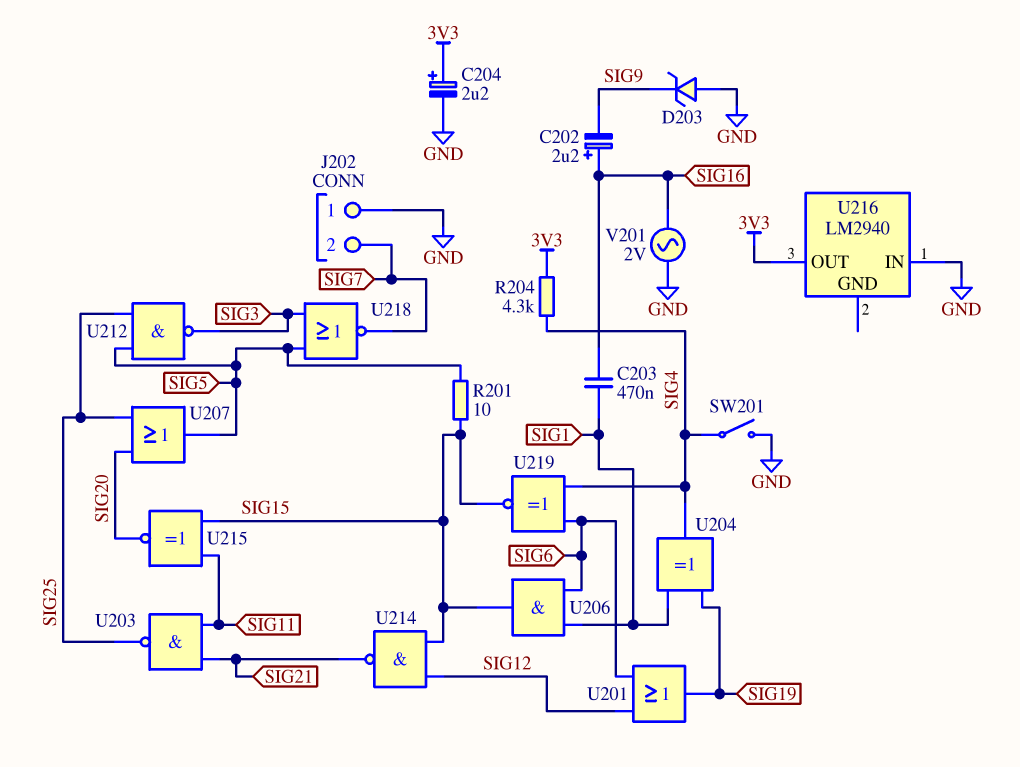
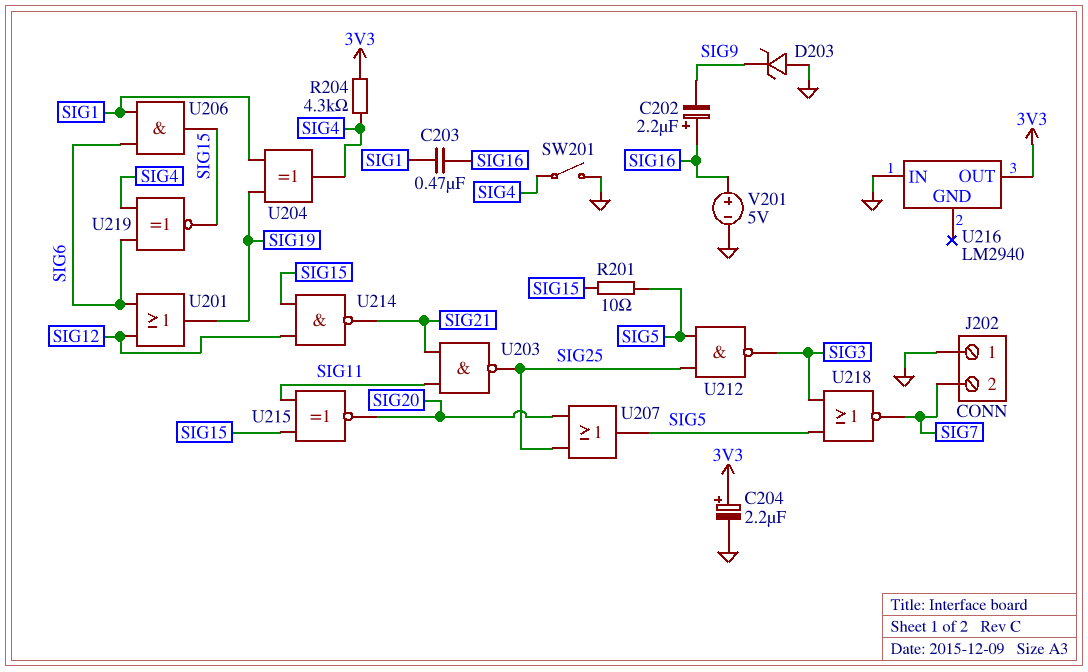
V201: AC 2V (GND, SIG16) -> 5V (plus SIG16, minus GND)

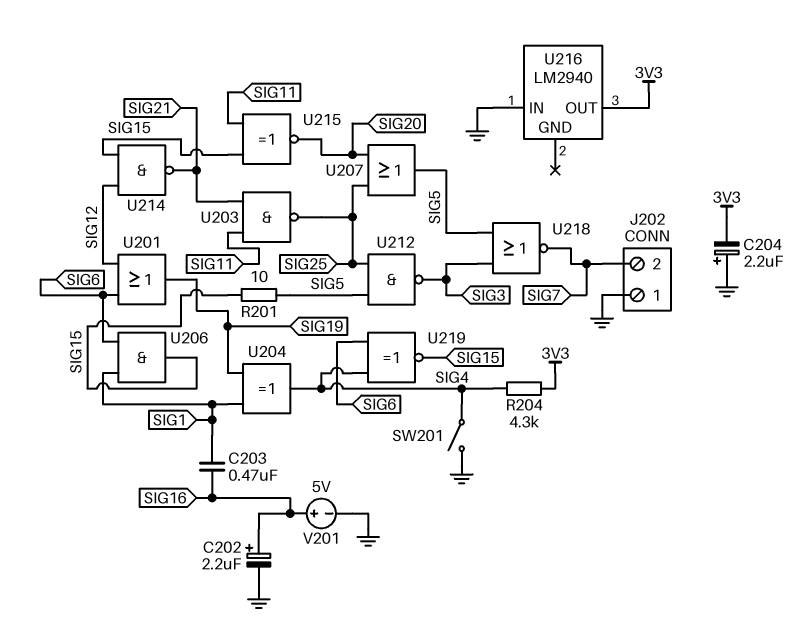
C202: 2.2uF (plus SIG16, minus SIG9) -> 2.2uF (plus SIG16, minus GND)
C204: 2.2uF (plus 3V3, minus GND) -> 2.2uF (plus GND, minus 3V3)
D203: zener (A GND, K SIG9) -> none

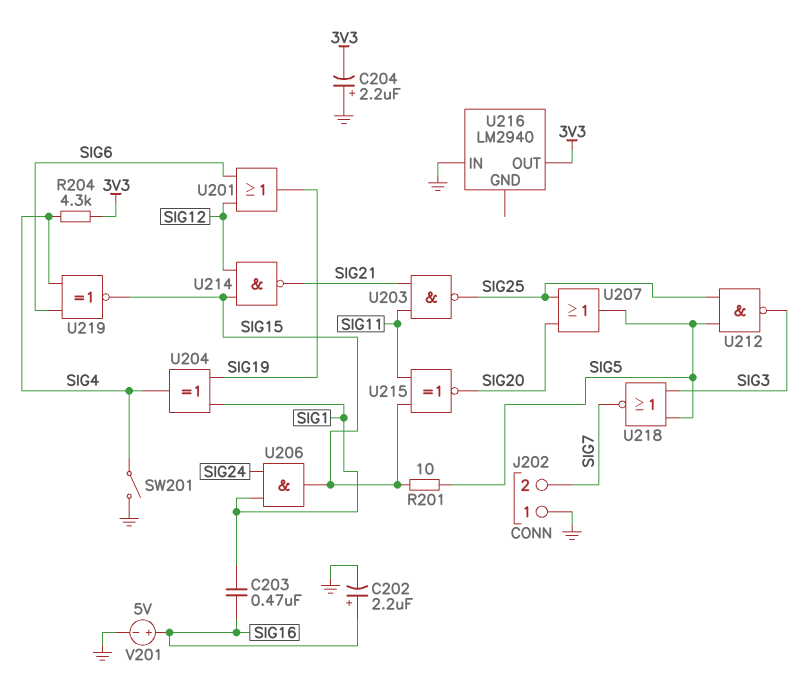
U206: AND (in SIG1, in SIG6, out SIG15) -> AND (in SIG1, in SIG24, out SIG15)

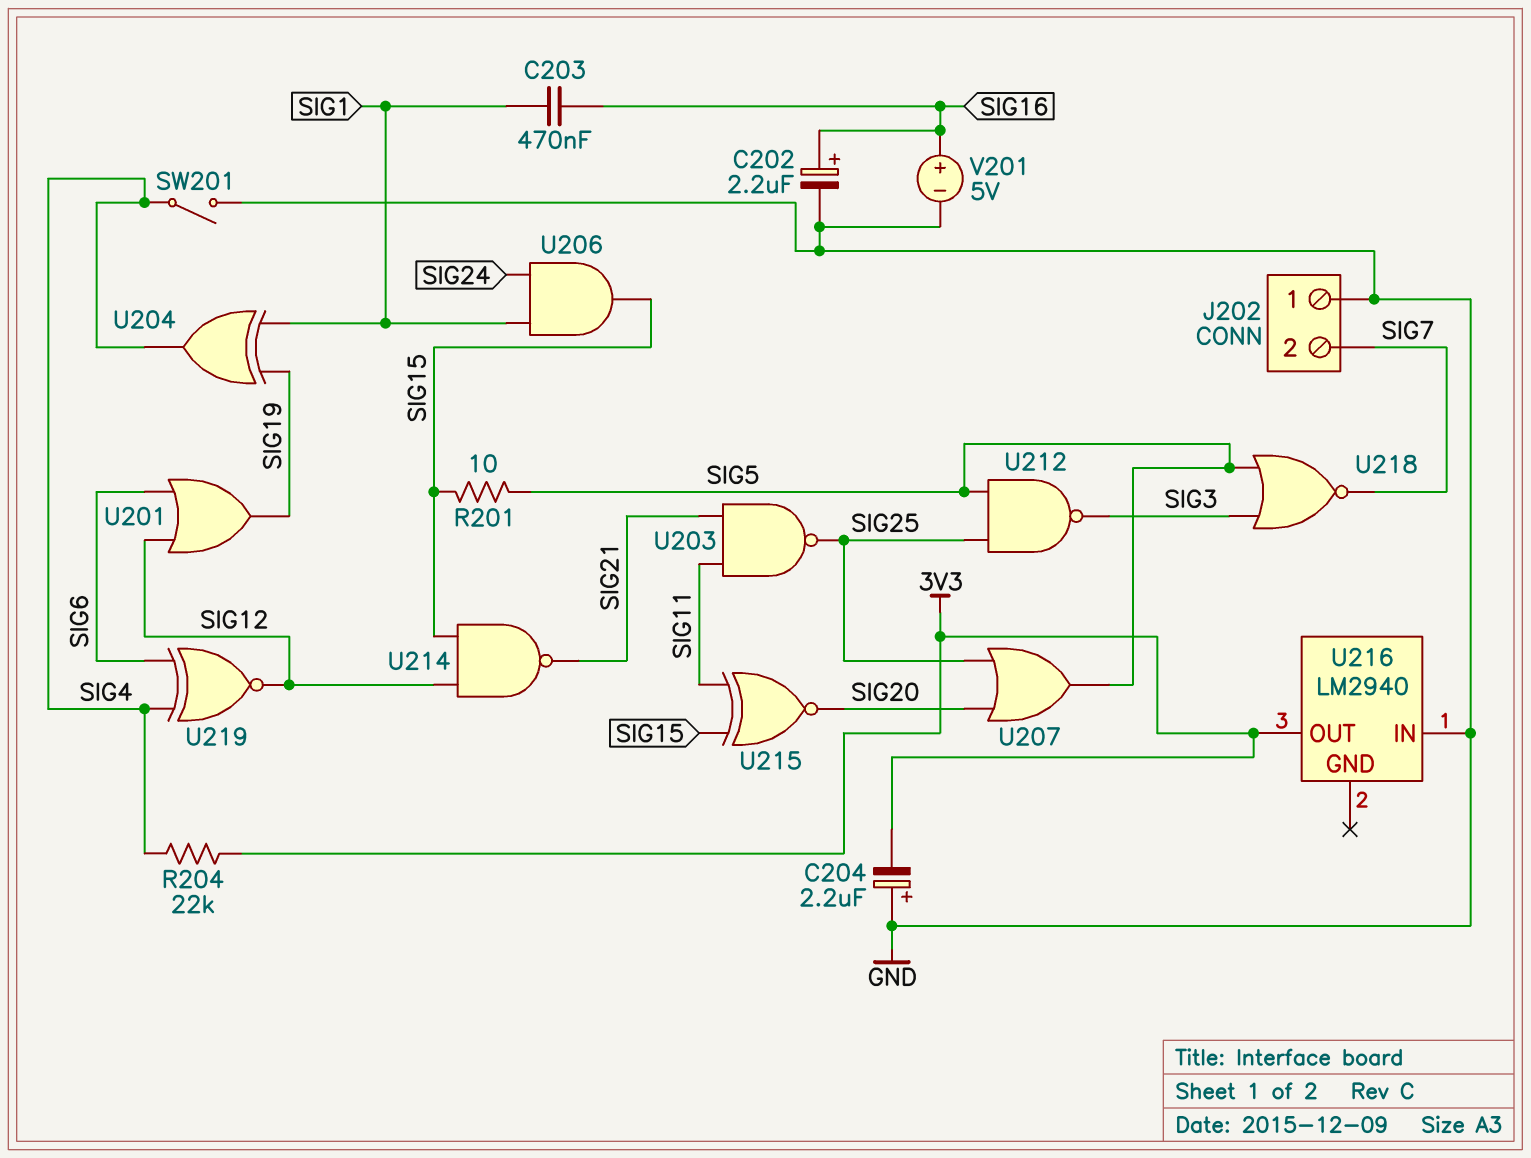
R204: 4.3k (3V3, SIG4) -> 22k (3V3, SIG4)
U219: XNOR (in SIG4, in SIG6, out SIG15) -> XNOR (in SIG4, in SIG6, out SIG12)

